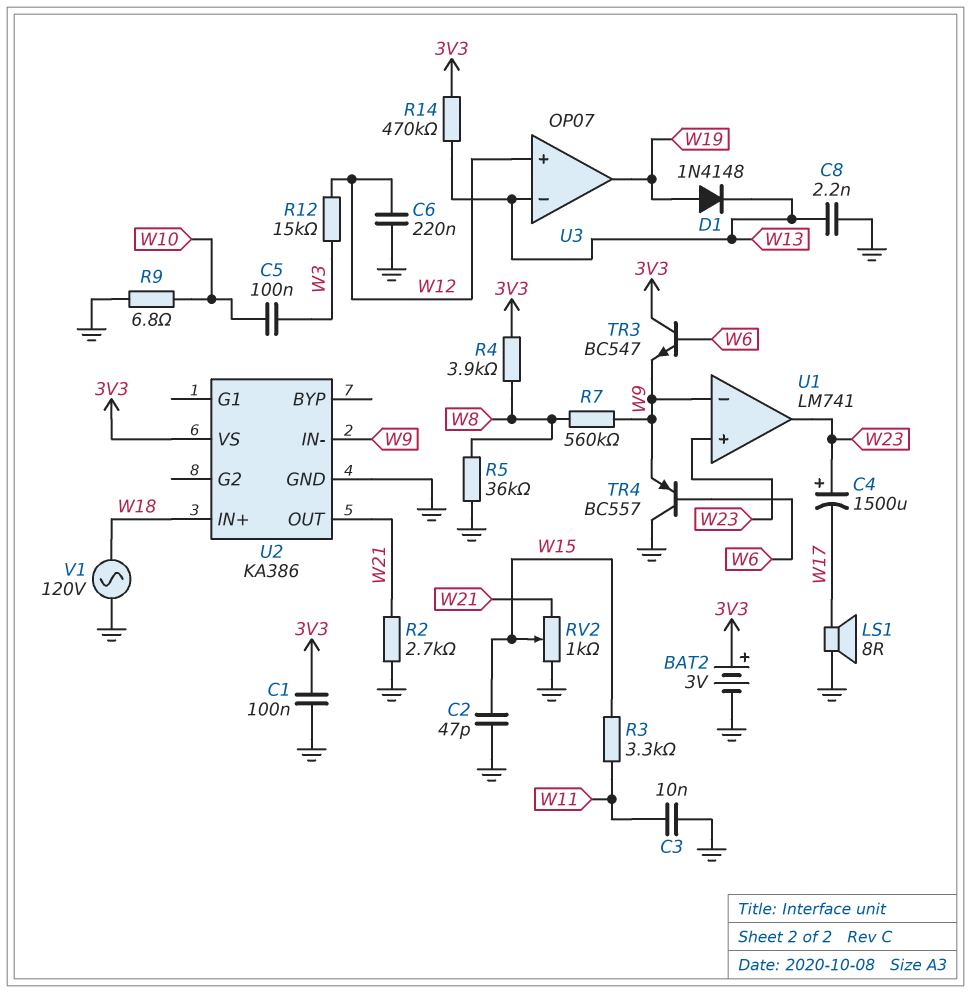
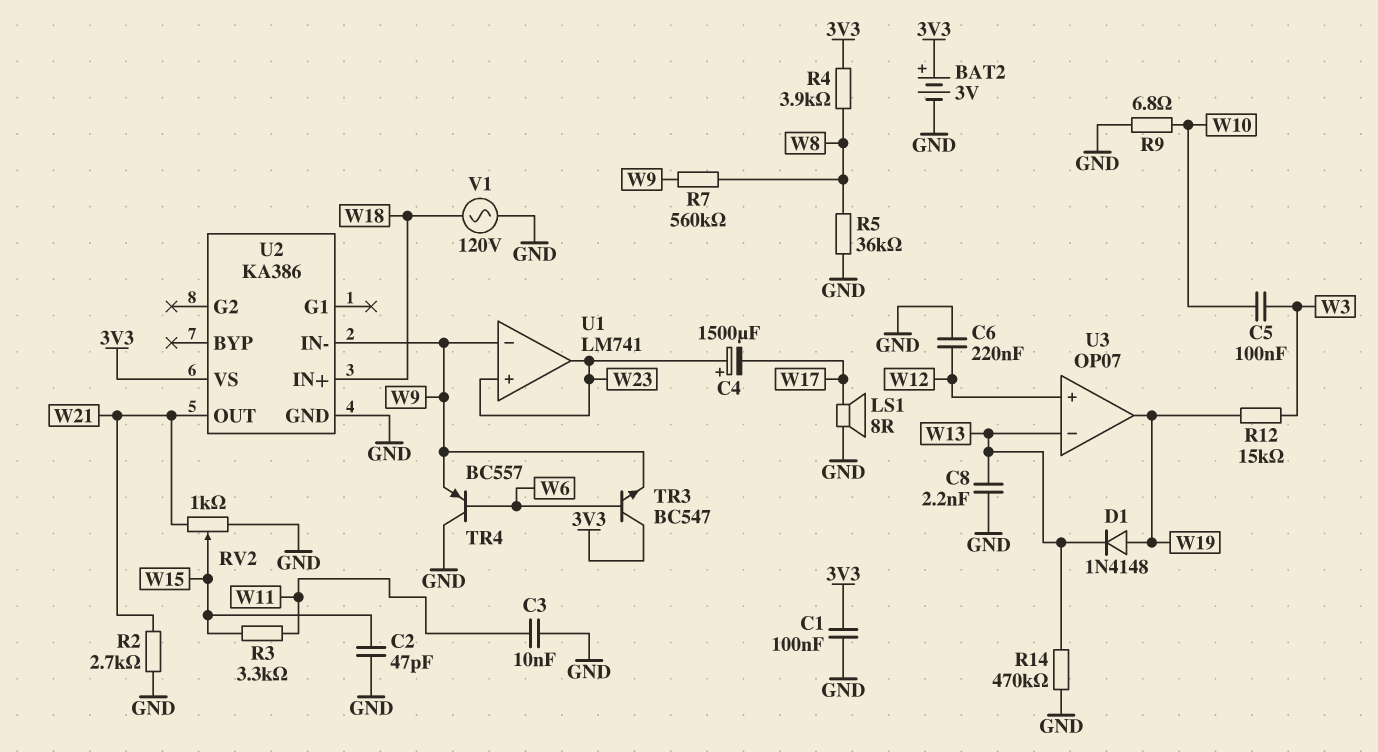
R12: 15k (W3, W12) -> 15k (W3, W19)
R14: 470k (3V3, W13) -> 470k (GND, W13)

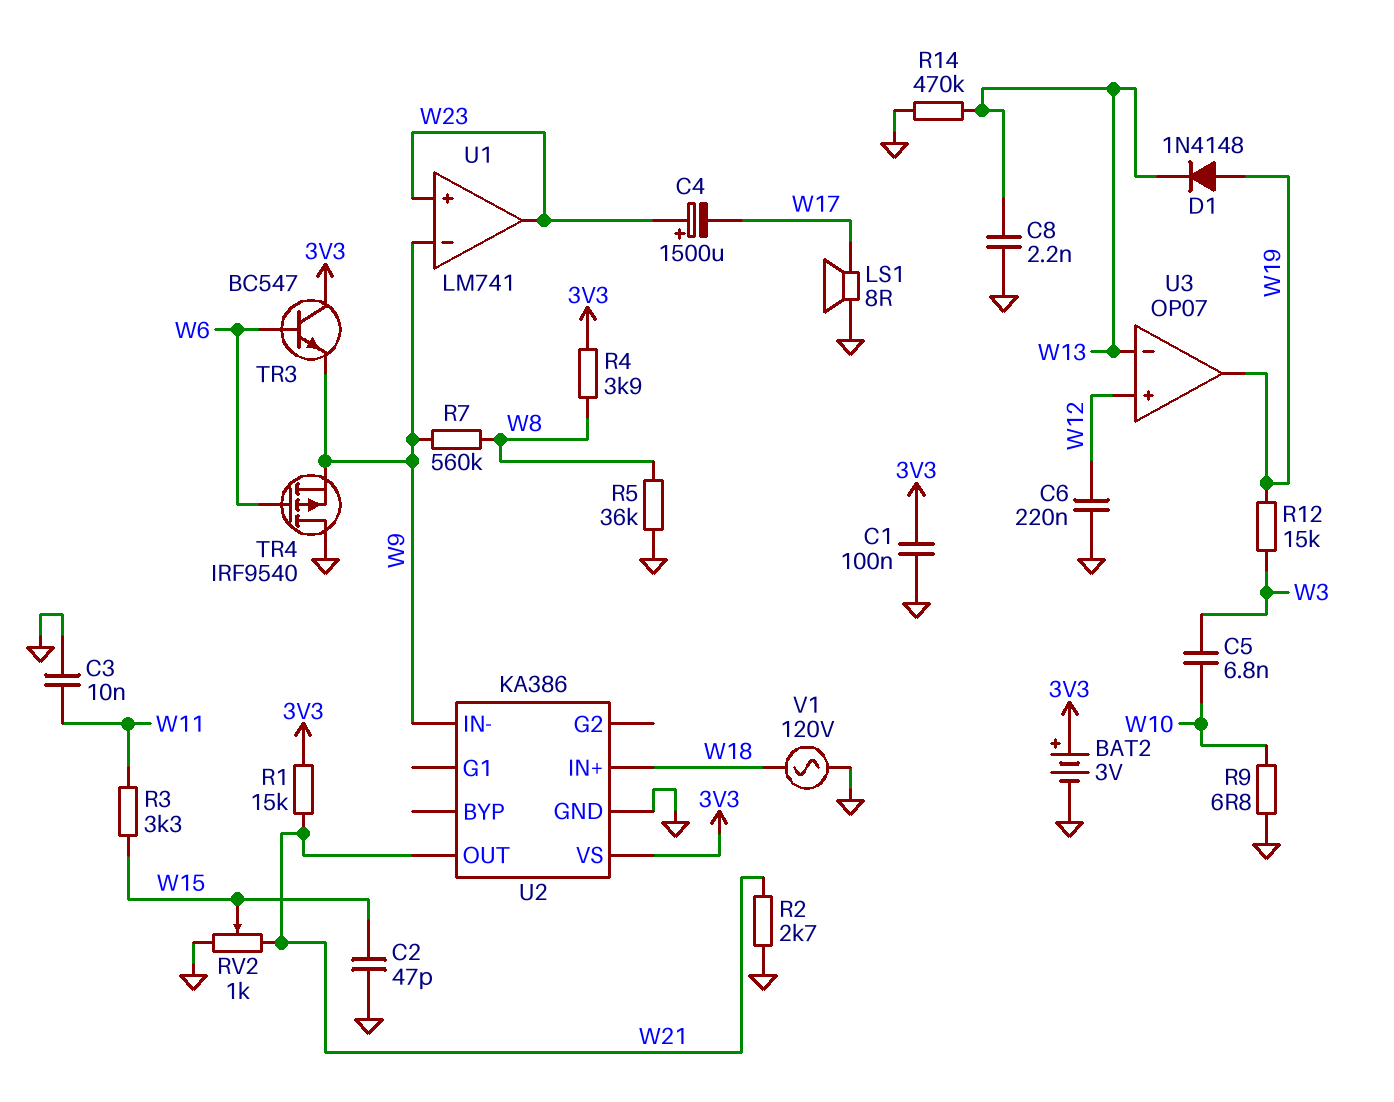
C5: 100nF (W3, W10) -> 6.8nF (W3, W10)
R1: none -> 15k (3V3, W21)
TR4: PNP BC557 (B W6, C GND, E W9) -> PMOS IRF9540 (G W6, D GND, S W9)

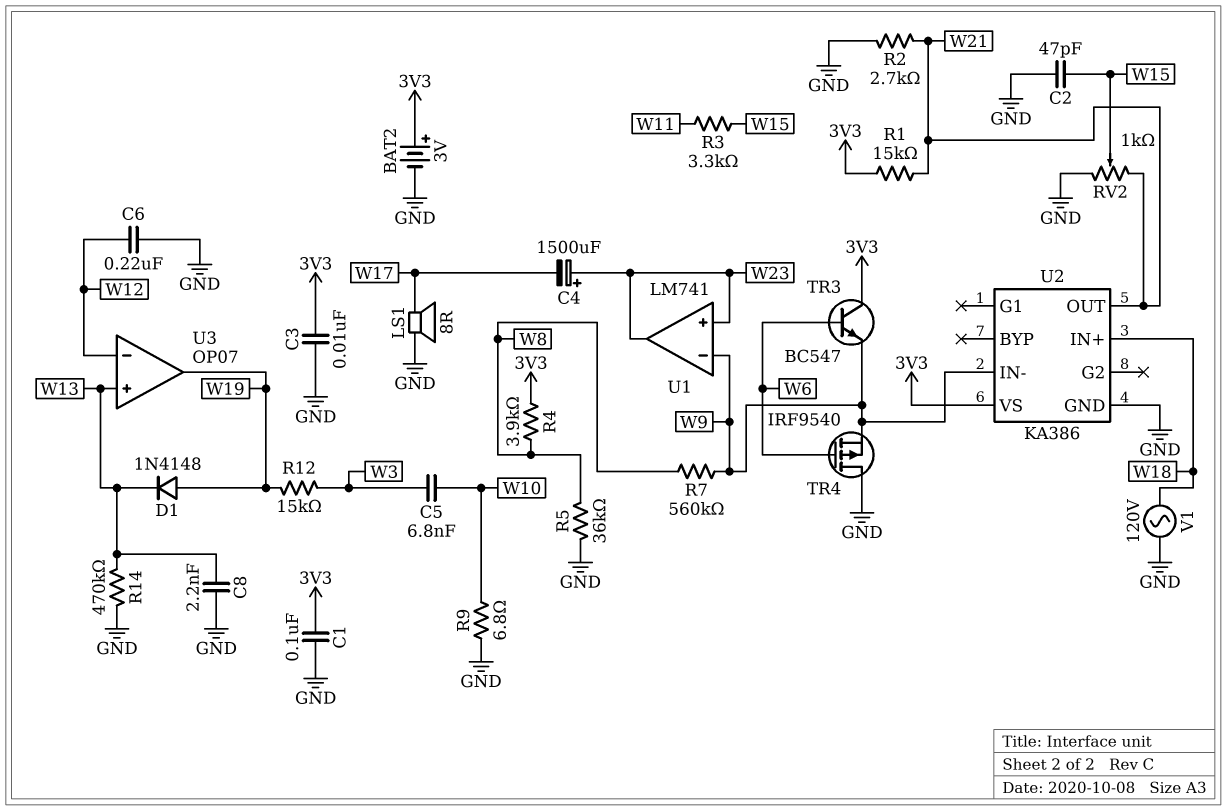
C3: 10nF (GND, W11) -> 10nF (3V3, GND)
U3 pin in+: W12 -> W13
U3 pin in-: W13 -> W12

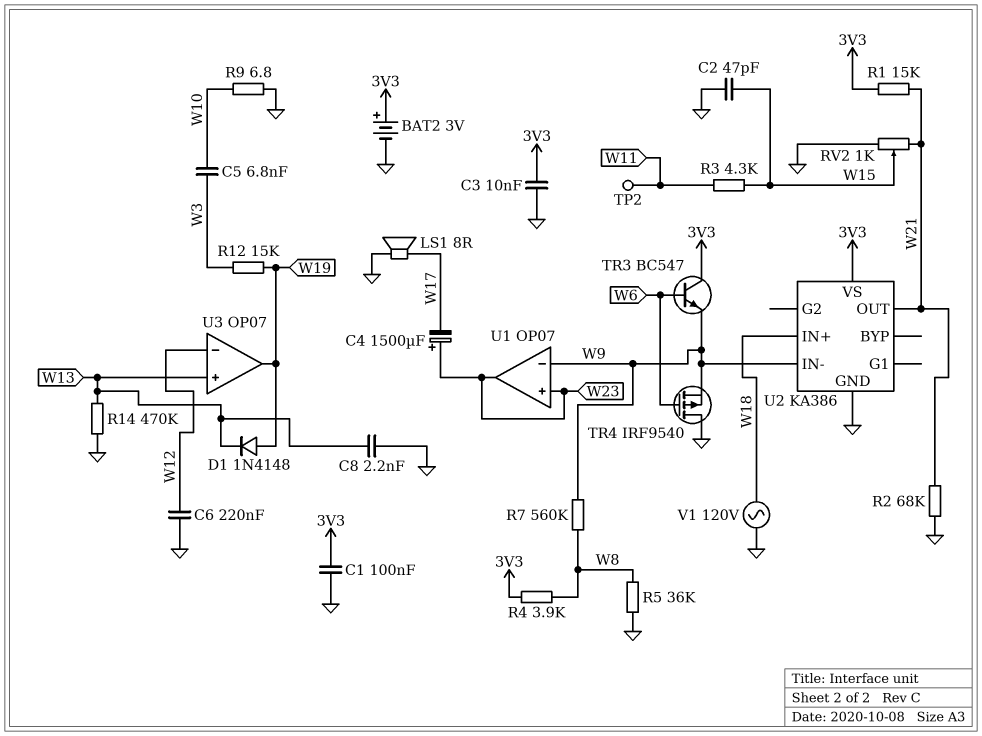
R2: 2.7k (GND, W21) -> 68k (GND, W21)
R3: 3.3k (W11, W15) -> 4.3k (W11, W15)
TP2: none -> test point (W11)
U1: LM741 -> OP07

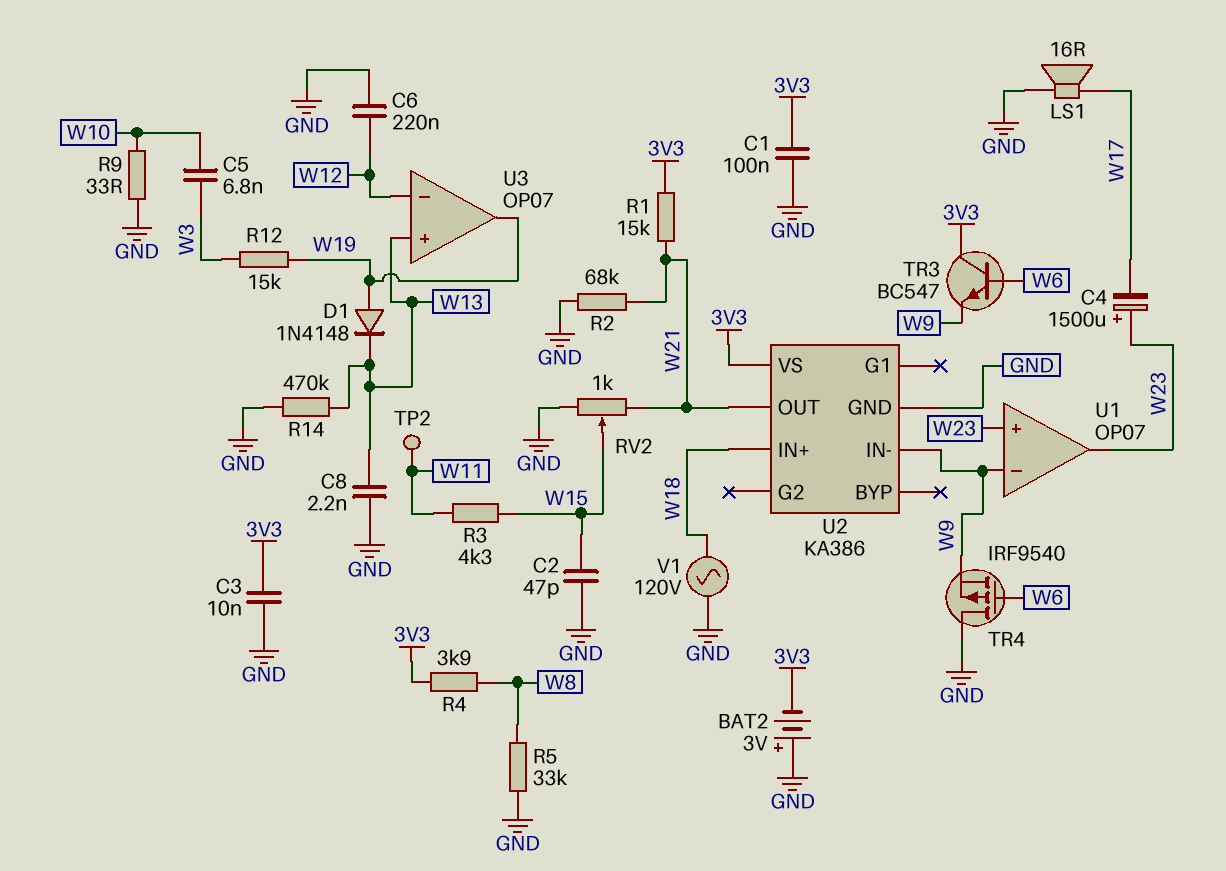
BAT2: 3V (plus 3V3, minus GND) -> 3V (plus GND, minus 3V3)
LS1: speaker 8R (GND, W17) -> speaker 16R (GND, W17)
R5: 36k (GND, W8) -> 33k (GND, W8)
R7: 560k (W8, W9) -> none
R9: 6.8 (GND, W10) -> 33 (GND, W10)

